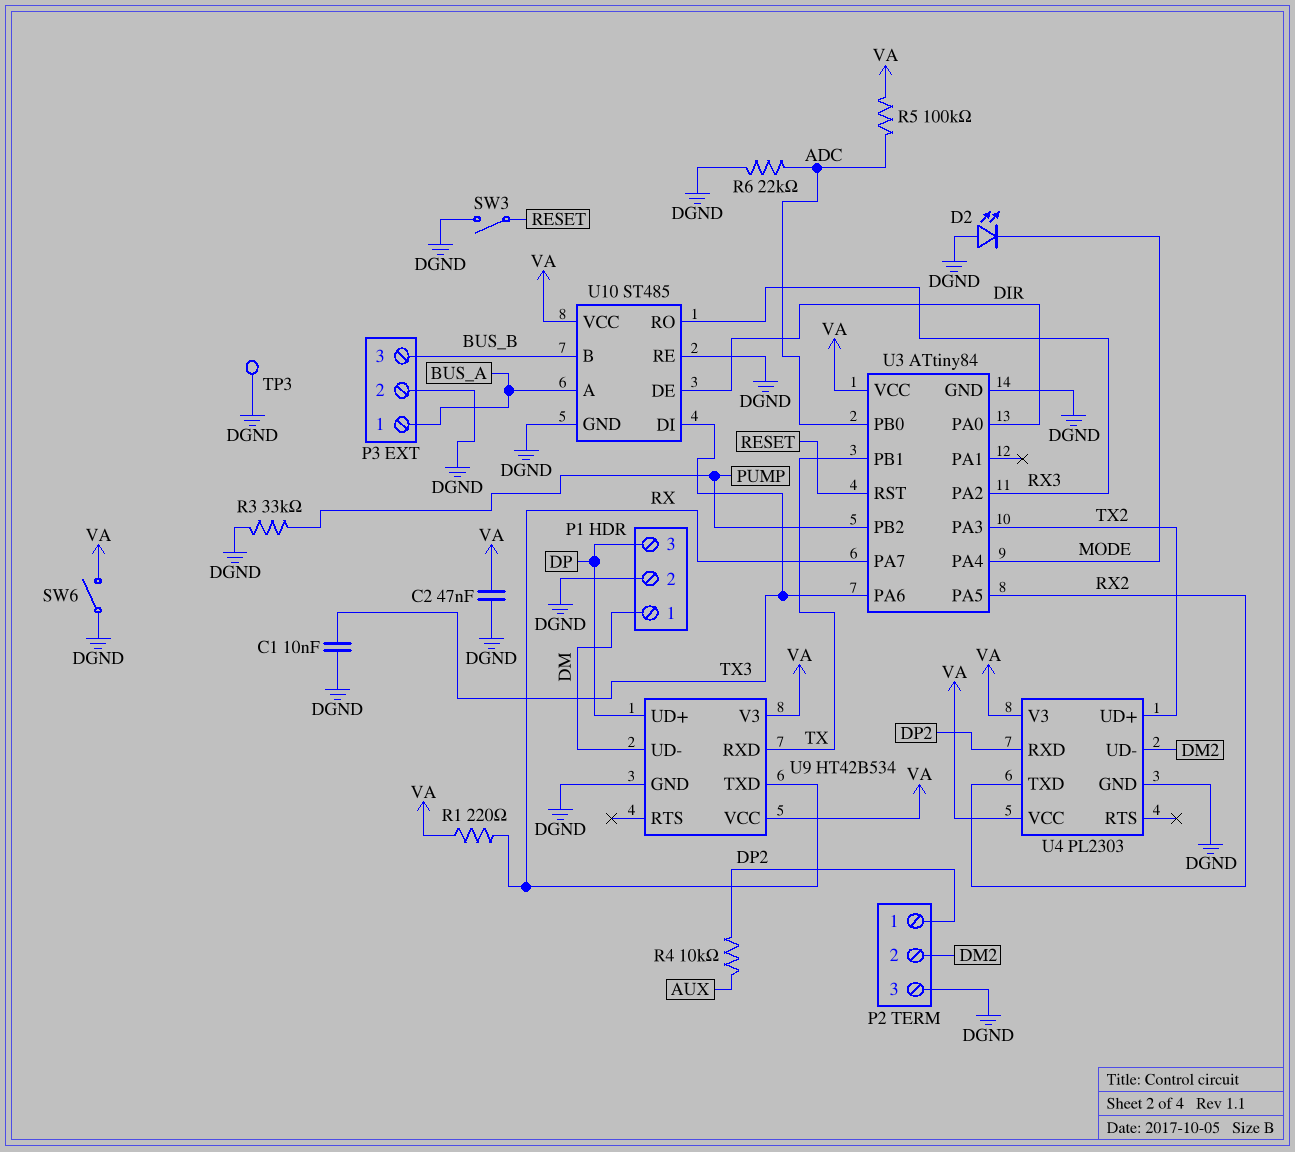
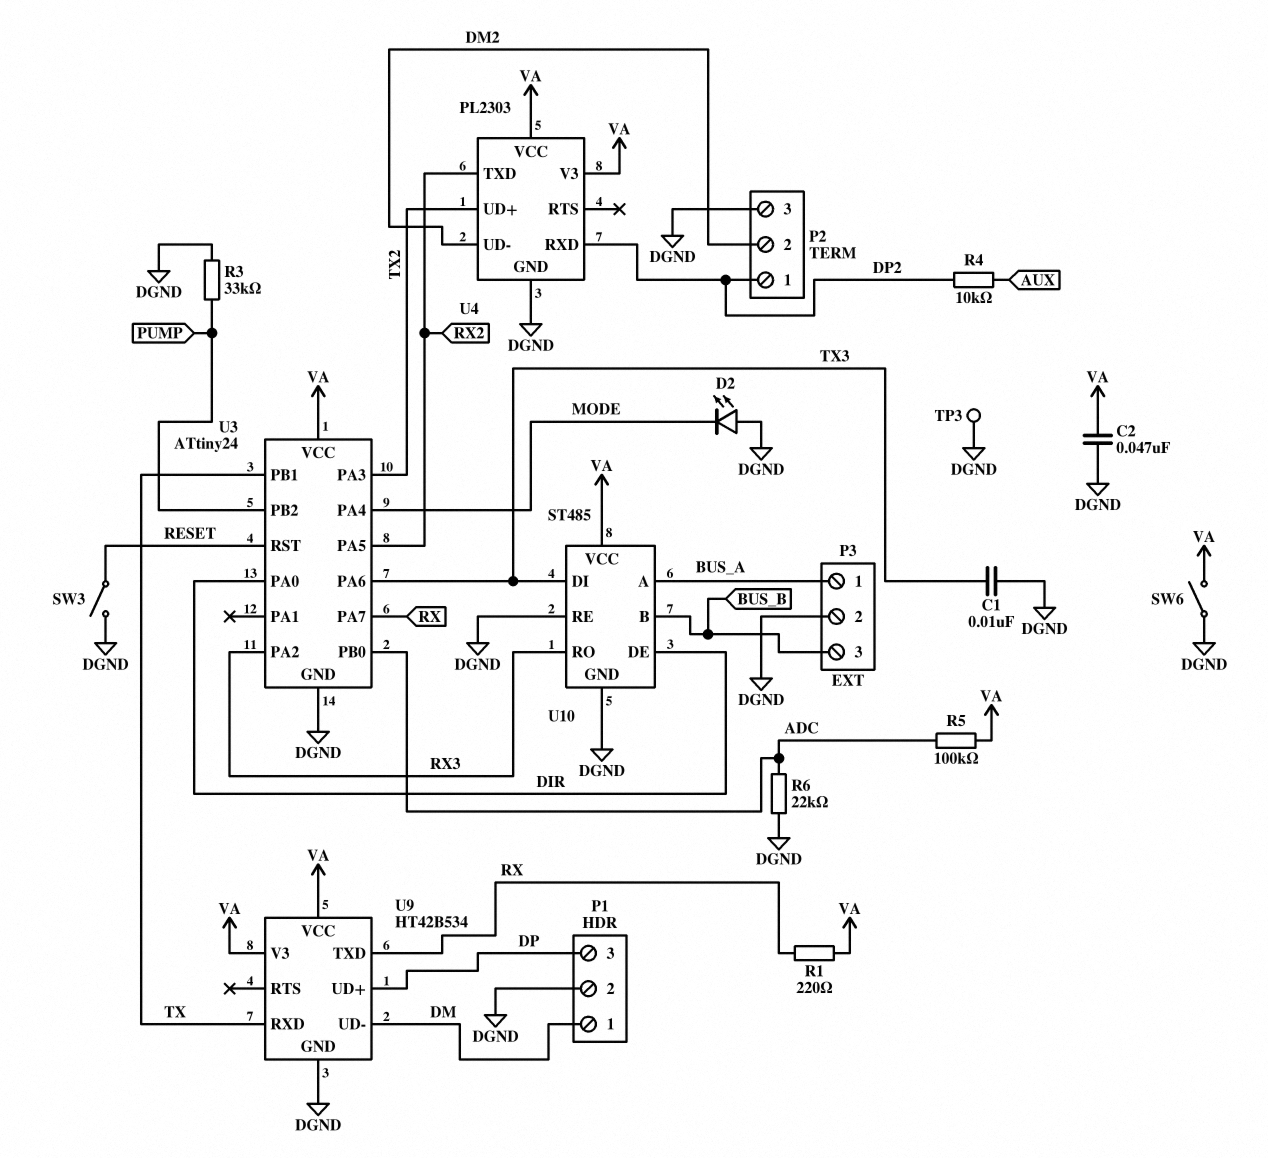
U3: ATtiny84 -> ATtiny24

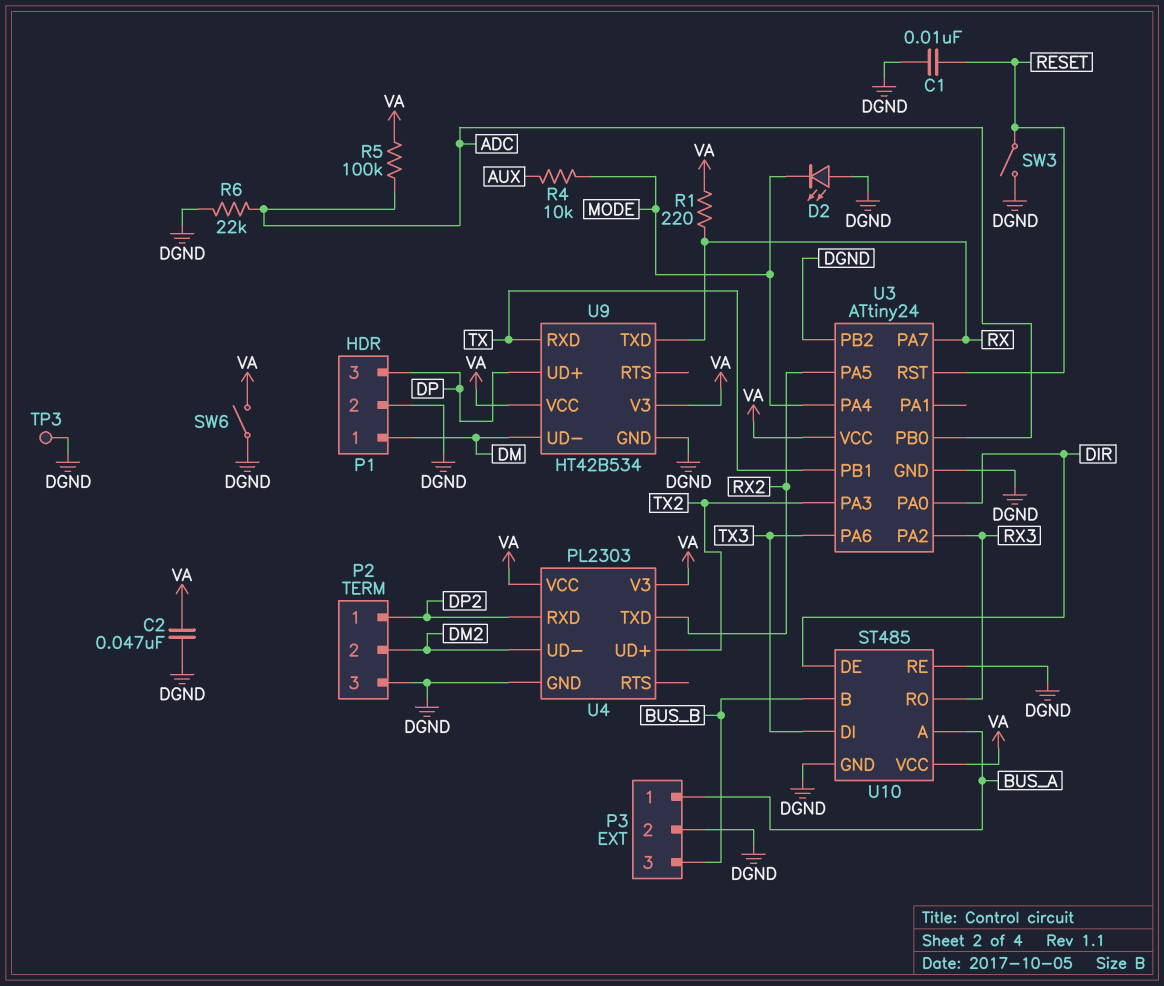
C1: 10nF (DGND, TX3) -> 10nF (DGND, RESET)
R3: 33k (DGND, PUMP) -> none
R4: 10k (AUX, DP2) -> 10k (AUX, MODE)
U3 pin PB2: PUMP -> DGND

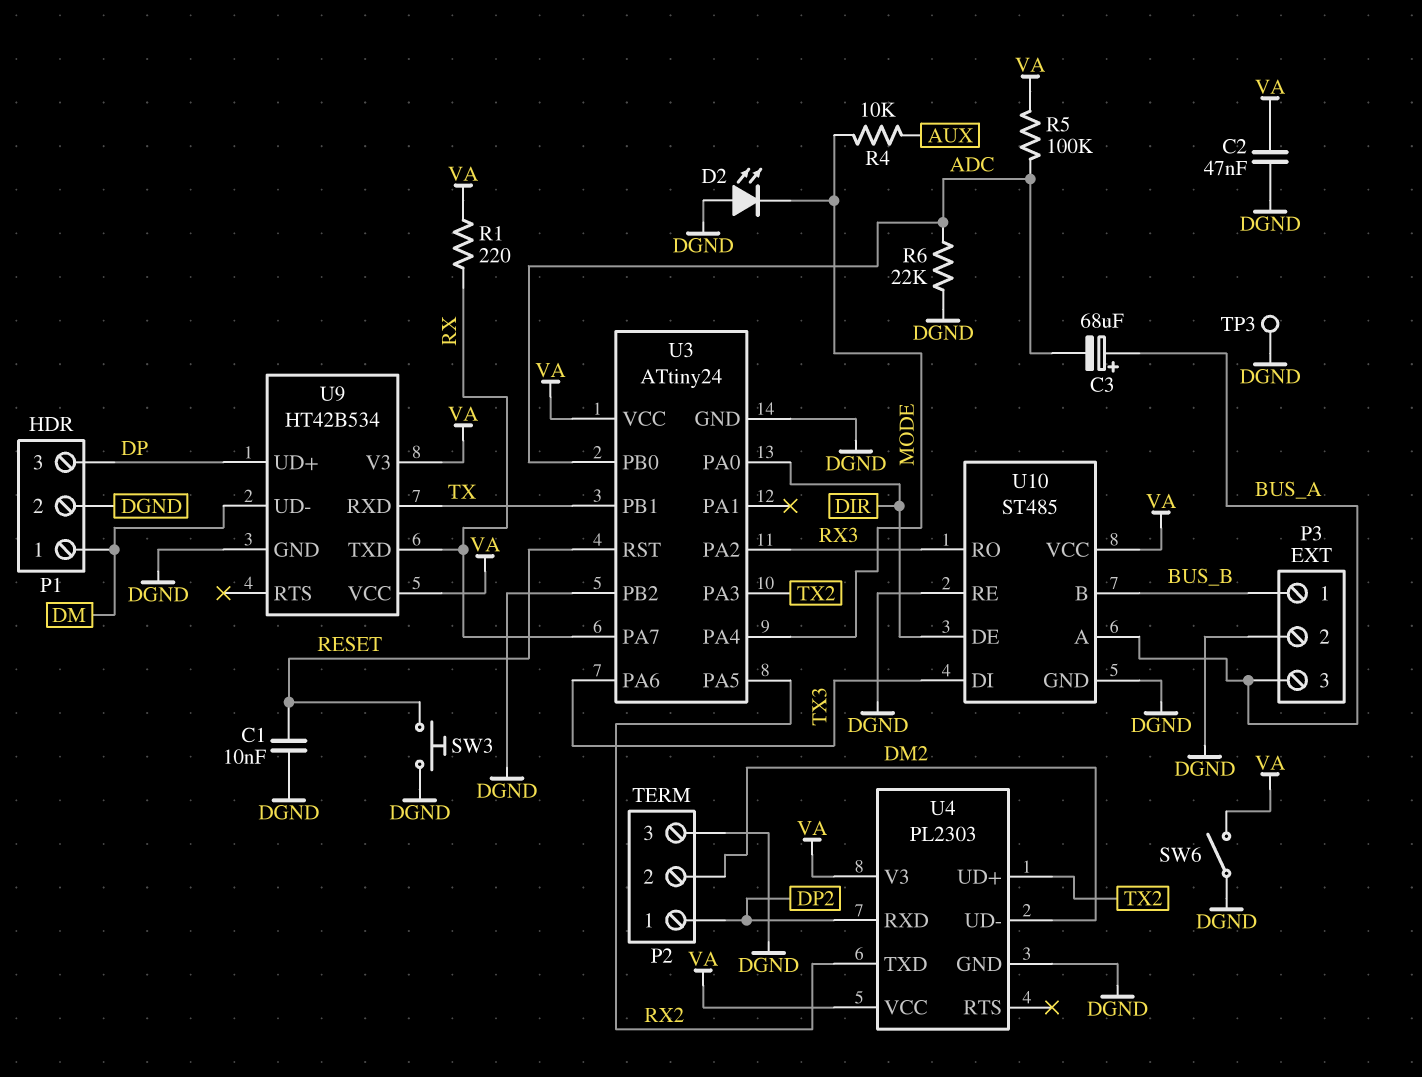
C3: none -> 68uF (plus BUS_A, minus ADC)
P3 pin 1: BUS_A -> BUS_B
P3 pin 3: BUS_B -> BUS_A
SW3: switch (DGND, RESET) -> button (DGND, RESET)

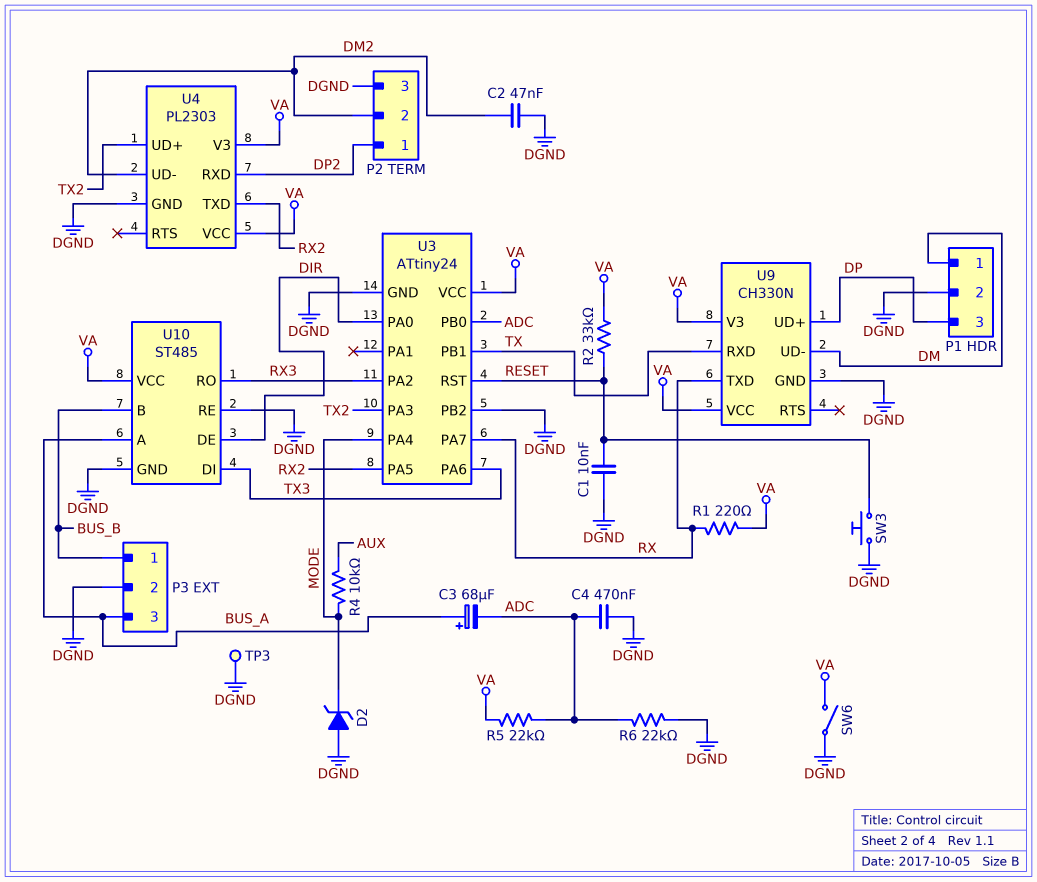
C2: 47nF (DGND, VA) -> 47nF (DGND, DM2)
C4: none -> 470nF (ADC, DGND)
D2: LED (A DGND, K MODE) -> zener (A DGND, K MODE)
R2: none -> 33k (RESET, VA)
R5: 100k (ADC, VA) -> 22k (ADC, VA)
U9: HT42B534 -> CH330N

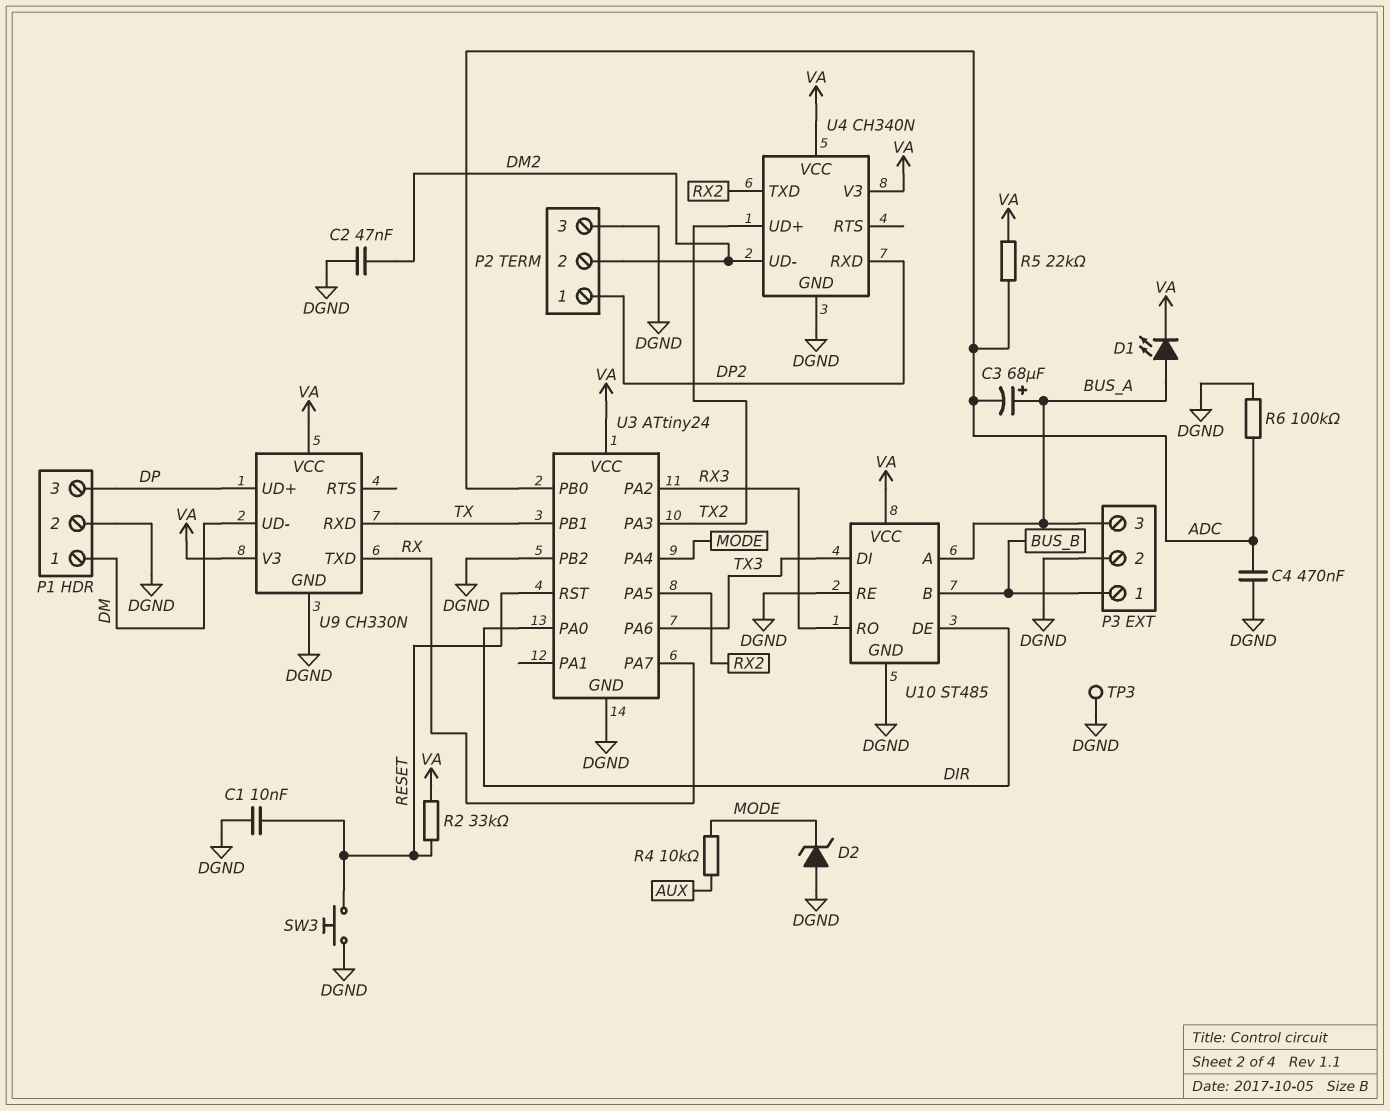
D1: none -> LED (A BUS_A, K VA)
R1: 220 (RX, VA) -> none
R6: 22k (ADC, DGND) -> 100k (ADC, DGND)
SW6: switch (DGND, VA) -> none
U4: PL2303 -> CH340N

